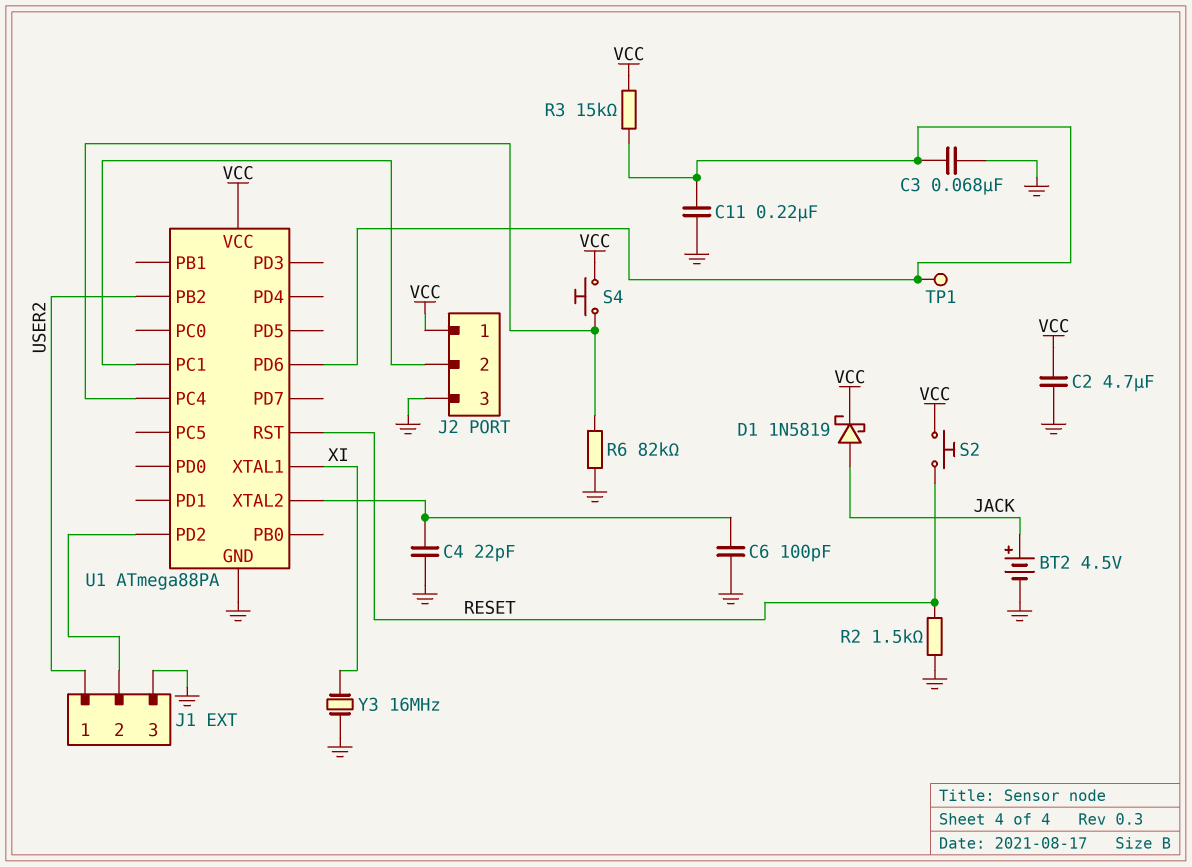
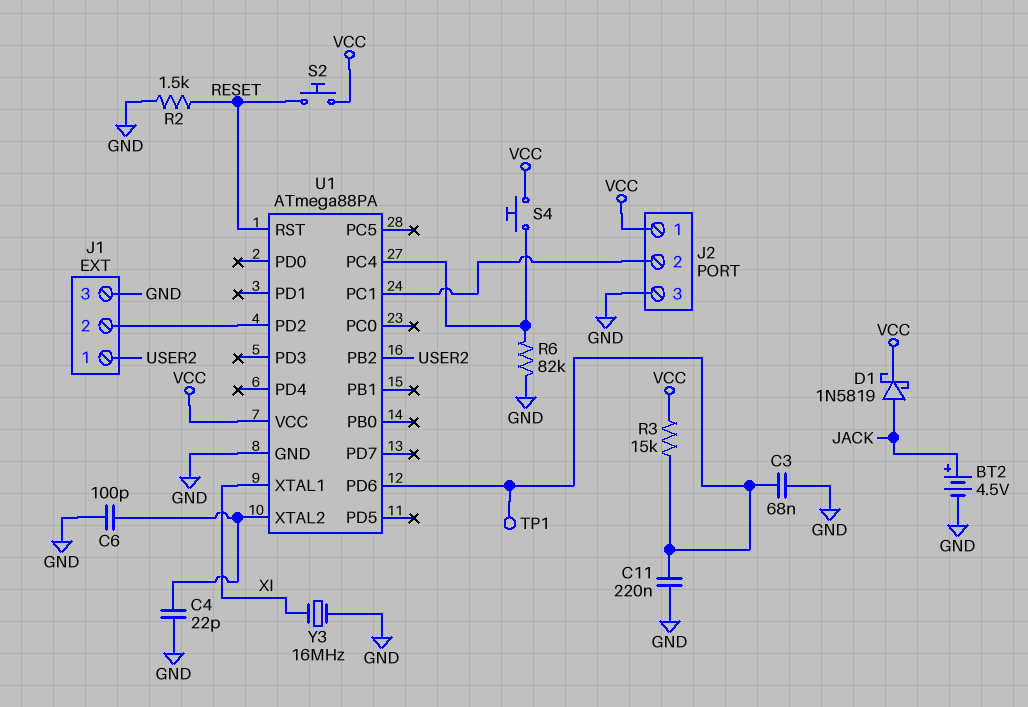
C2: 4.7uF (GND, VCC) -> none

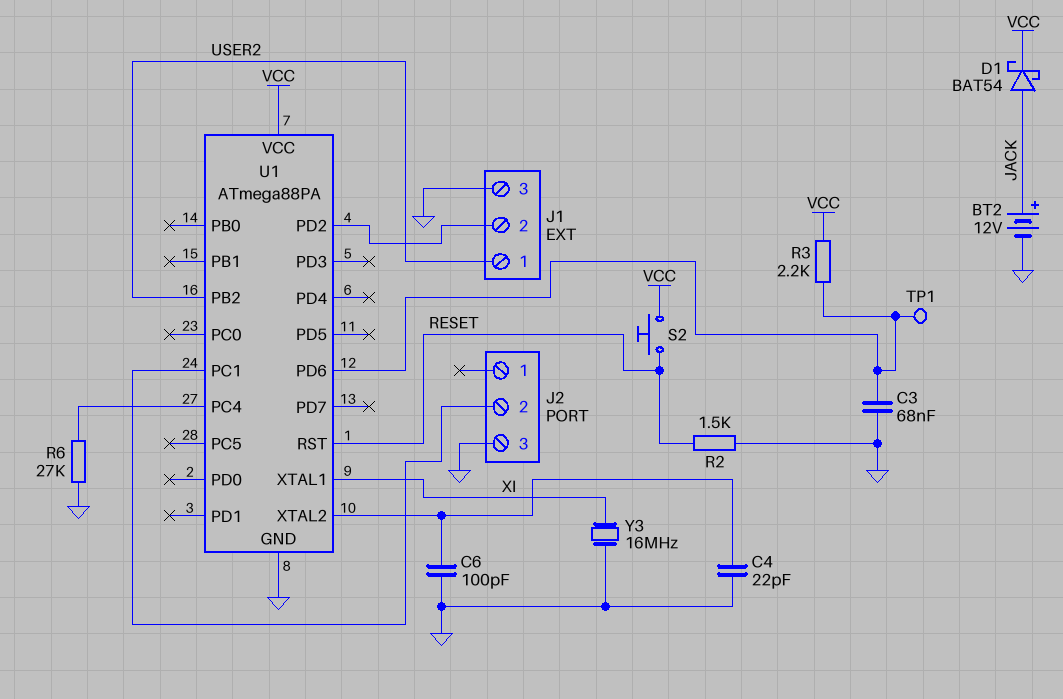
BT2: 4.5V (plus JACK, minus GND) -> 12V (plus JACK, minus GND)
C11: 220nF (GND, U1/PD6) -> none
D1: schottky 1N5819 (A JACK, K VCC) -> schottky BAT54 (A JACK, K VCC)
J2 pin 1: VCC -> none
R3: 15k (U1/PD6, VCC) -> 2.2k (U1/PD6, VCC)
R6: 82k (GND, U1/PC4) -> 27k (GND, U1/PC4)
S4: button (U1/PC4, VCC) -> none

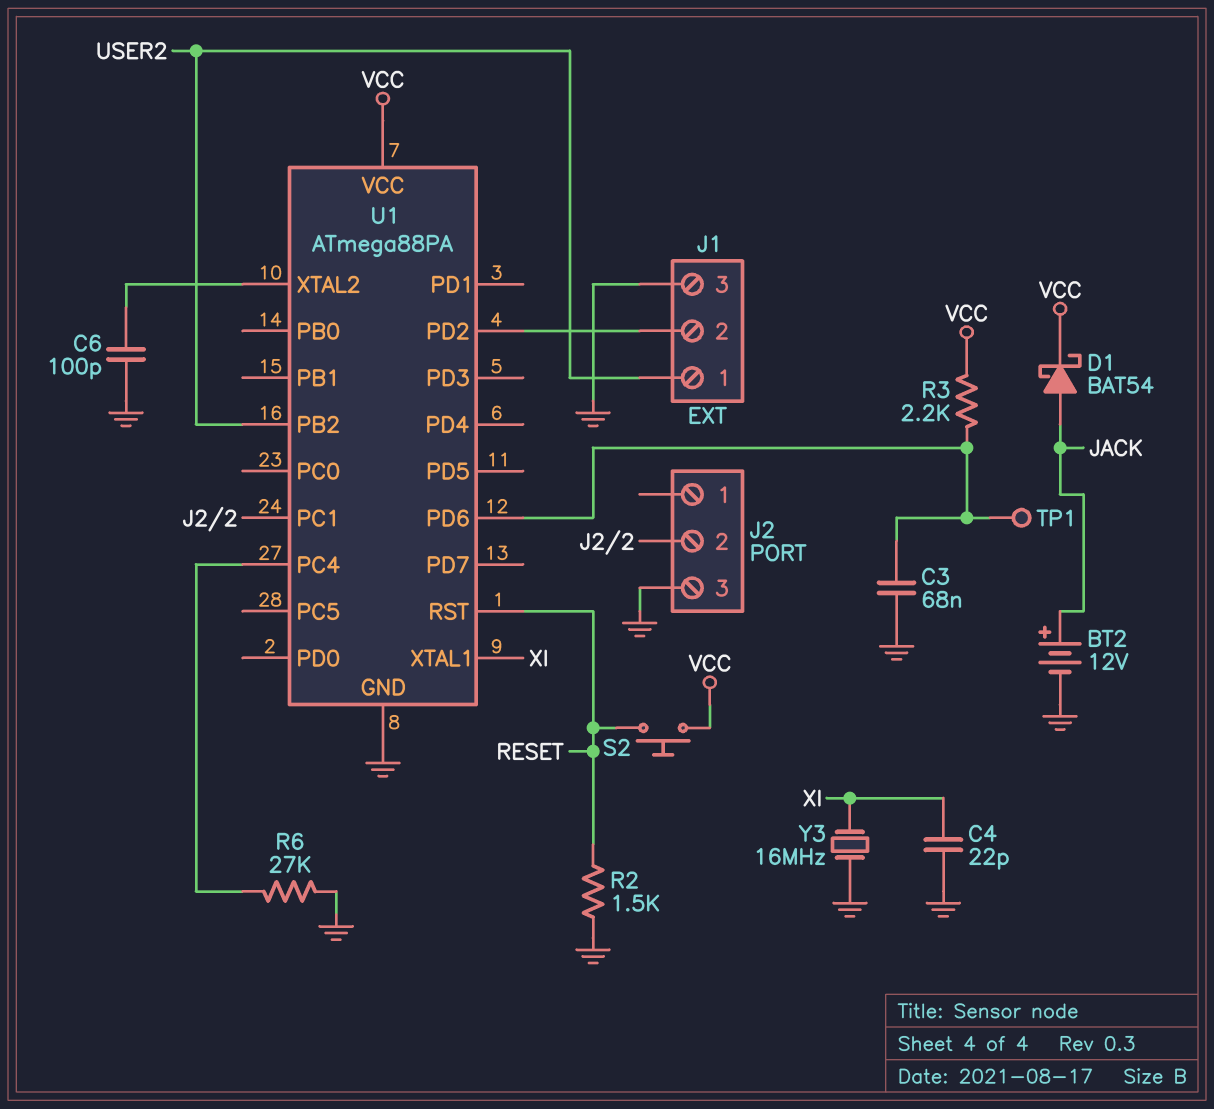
C4: 22pF (GND, U1/XTAL2) -> 22pF (GND, XI)

